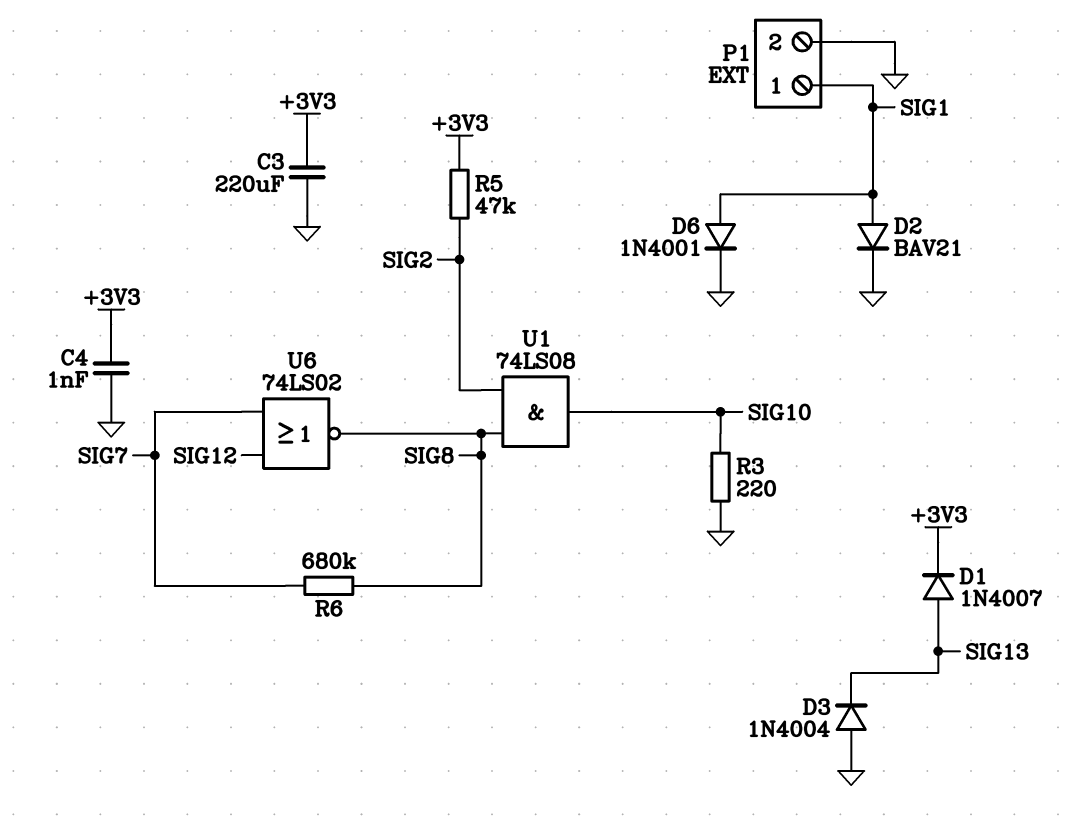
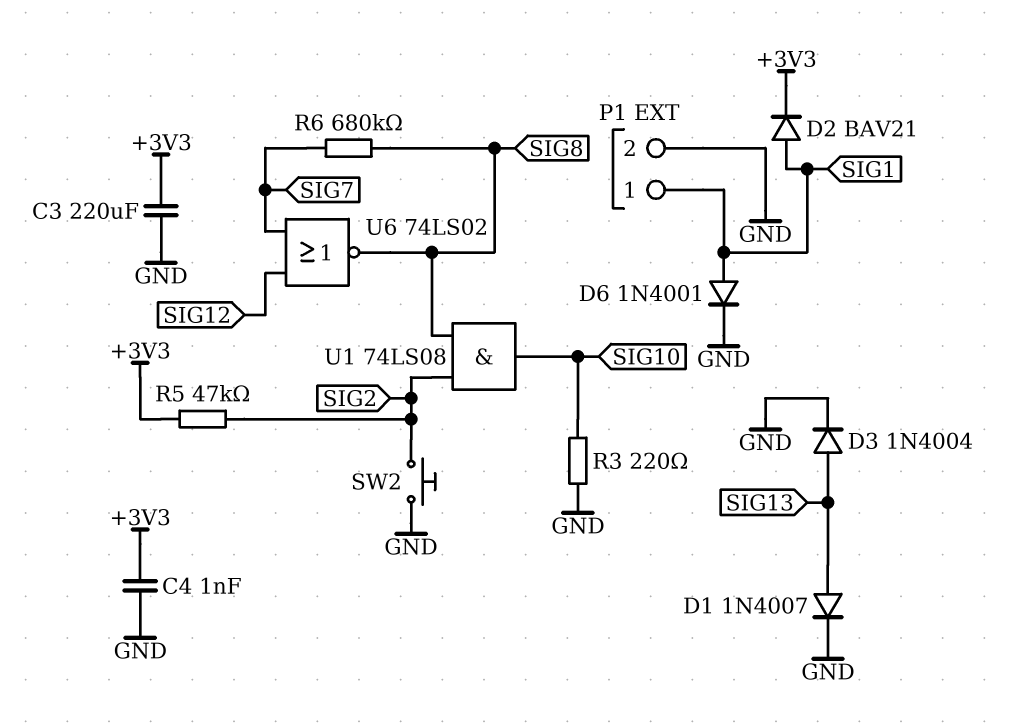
D1: diode 1N4007 (A SIG13, K +3V3) -> diode 1N4007 (A SIG13, K GND)
D2: diode BAV21 (A SIG1, K GND) -> diode BAV21 (A SIG1, K +3V3)
D3: diode 1N4004 (A GND, K SIG13) -> diode 1N4004 (A SIG13, K GND)
SW2: none -> button (GND, SIG2)

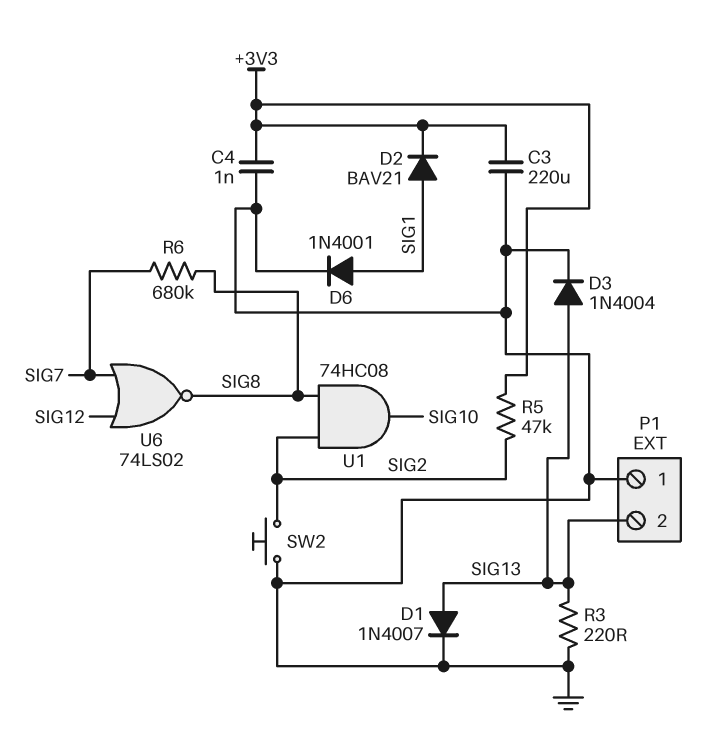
P1 pin 1: SIG1 -> GND
P1 pin 2: GND -> SIG13
R3: 220 (GND, SIG10) -> 220 (GND, SIG13)
U1: AND 74LS08 (in SIG2, in SIG8, out SIG10) -> AND 74HC08 (in SIG2, in SIG8, out SIG10)

